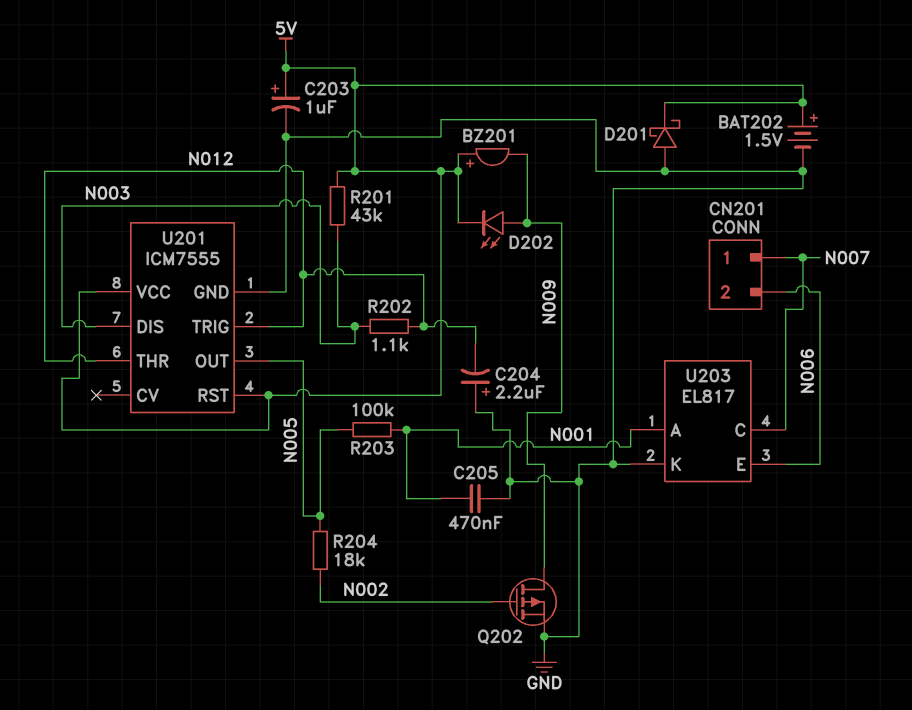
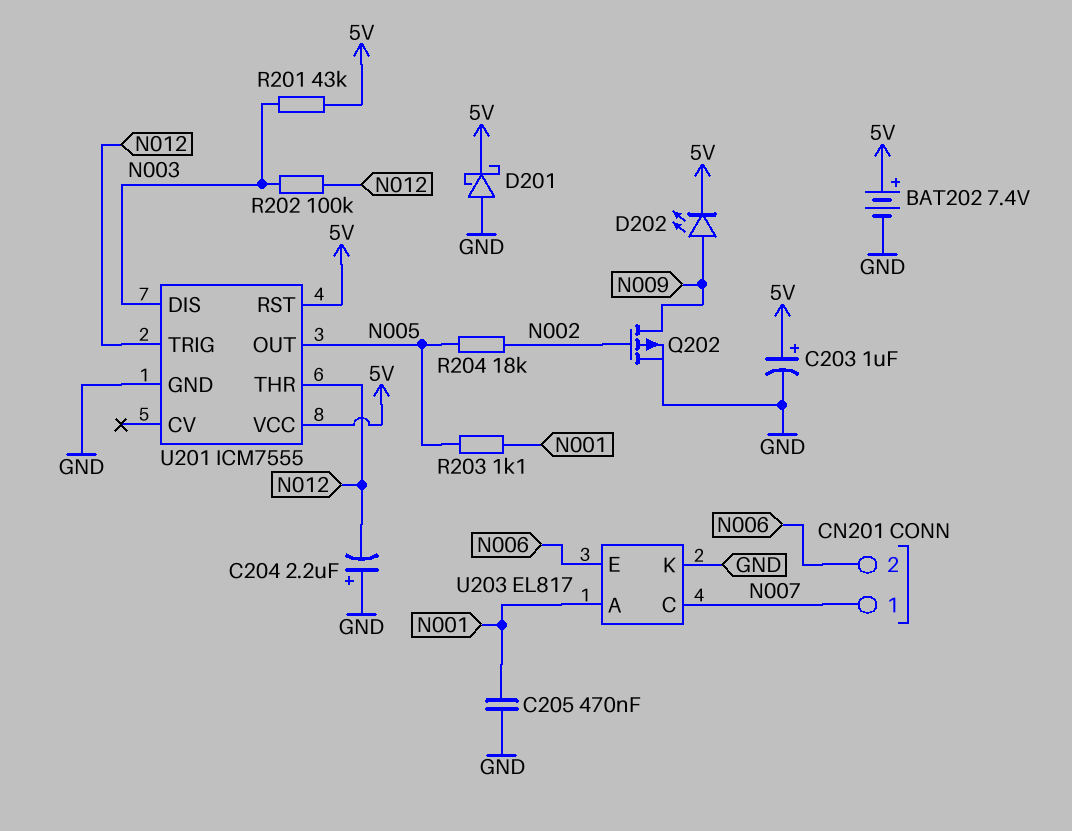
BAT202: 1.5V (plus 5V, minus GND) -> 7.4V (plus 5V, minus GND)
BZ201: buzzer (plus 5V, minus N009) -> none
R202: 1.1k (N003, N012) -> 100k (N003, N012)
R203: 100k (N001, N005) -> 1.1k (N001, N005)

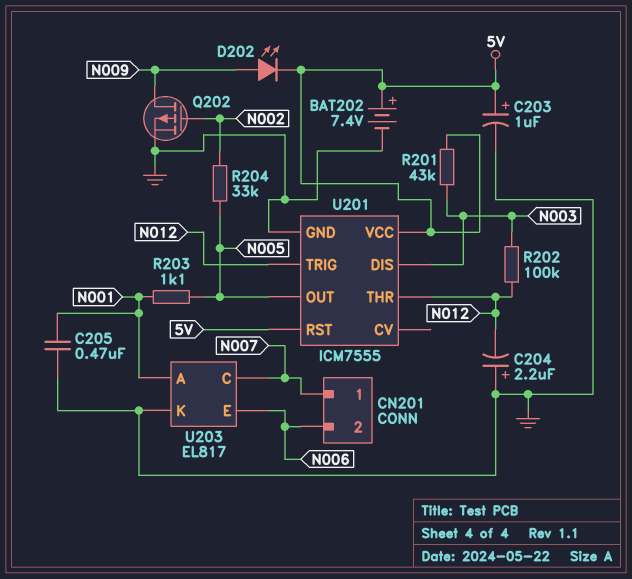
D201: schottky (A GND, K 5V) -> none
R204: 18k (N002, N005) -> 33k (N002, N005)

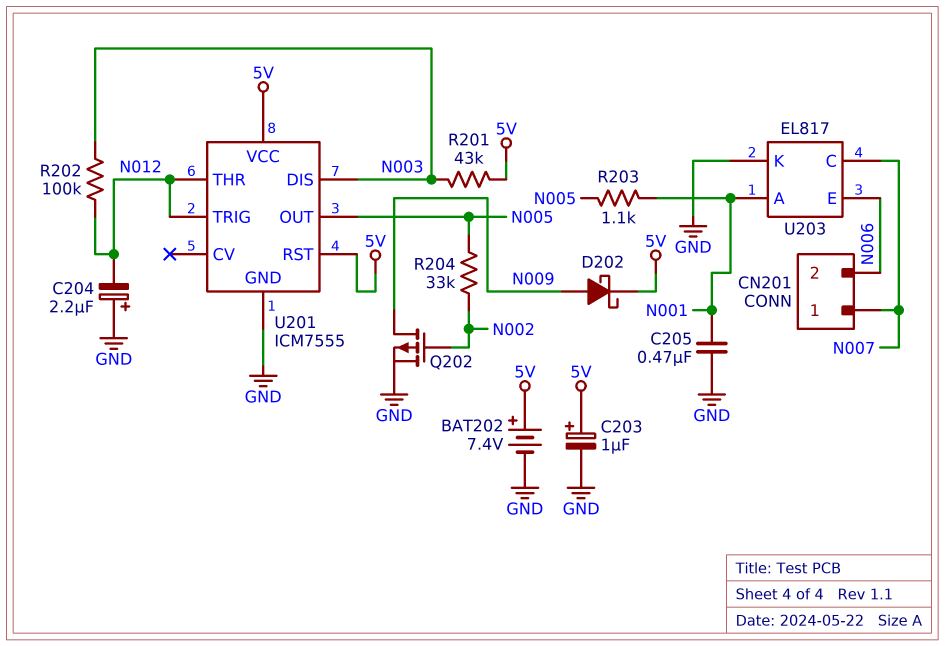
D202: LED (A N009, K 5V) -> schottky (A N009, K 5V)

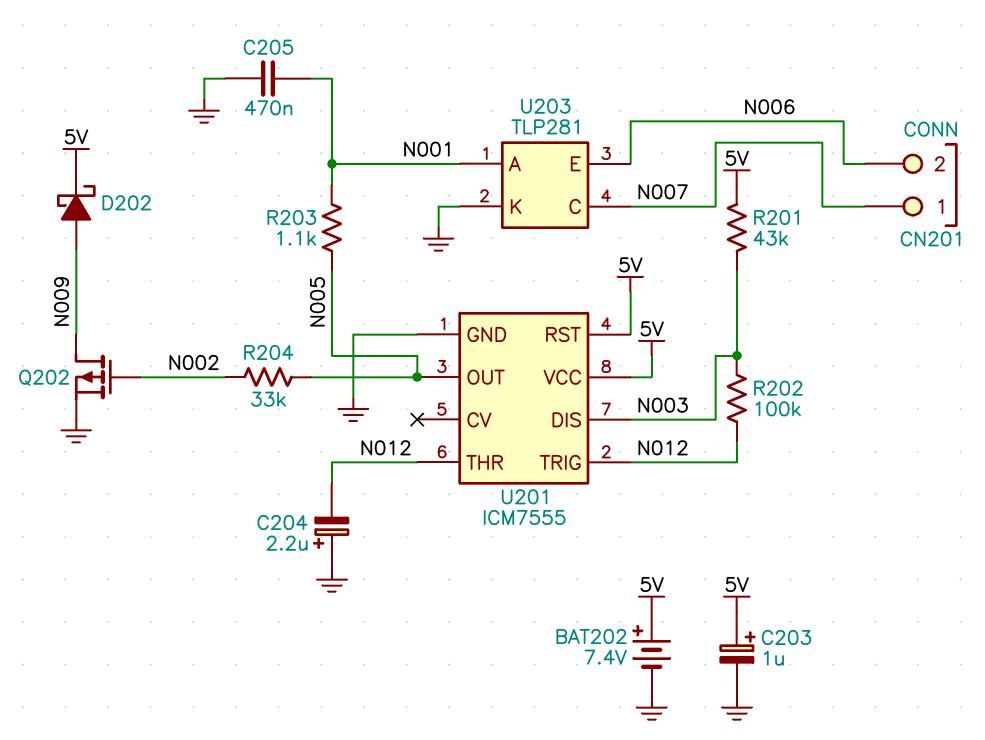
U203: EL817 -> TLP281

